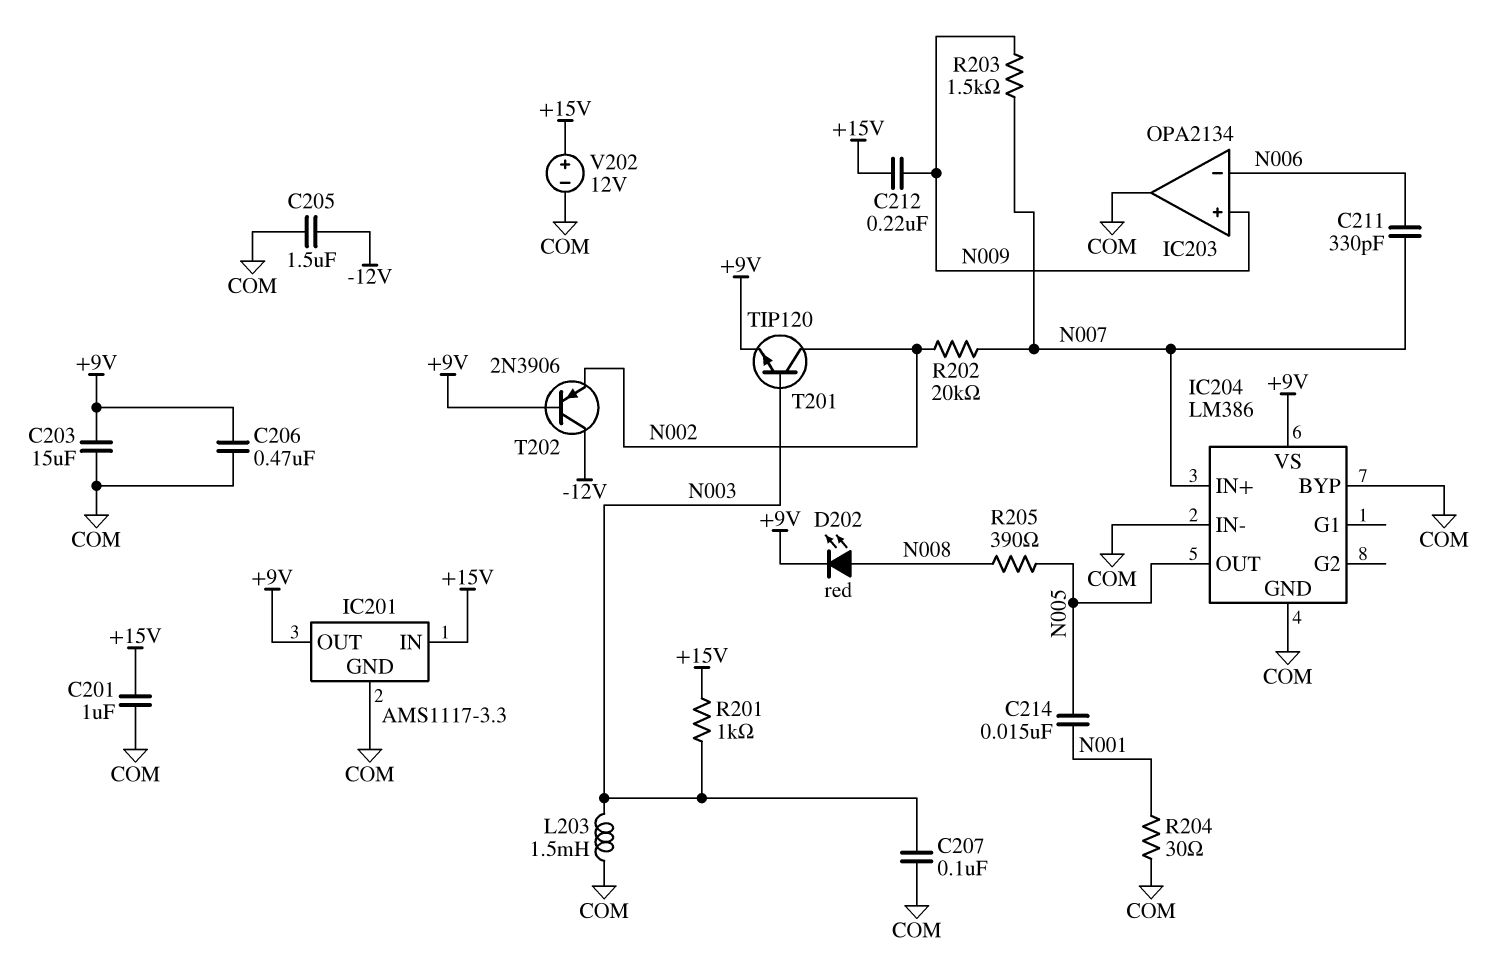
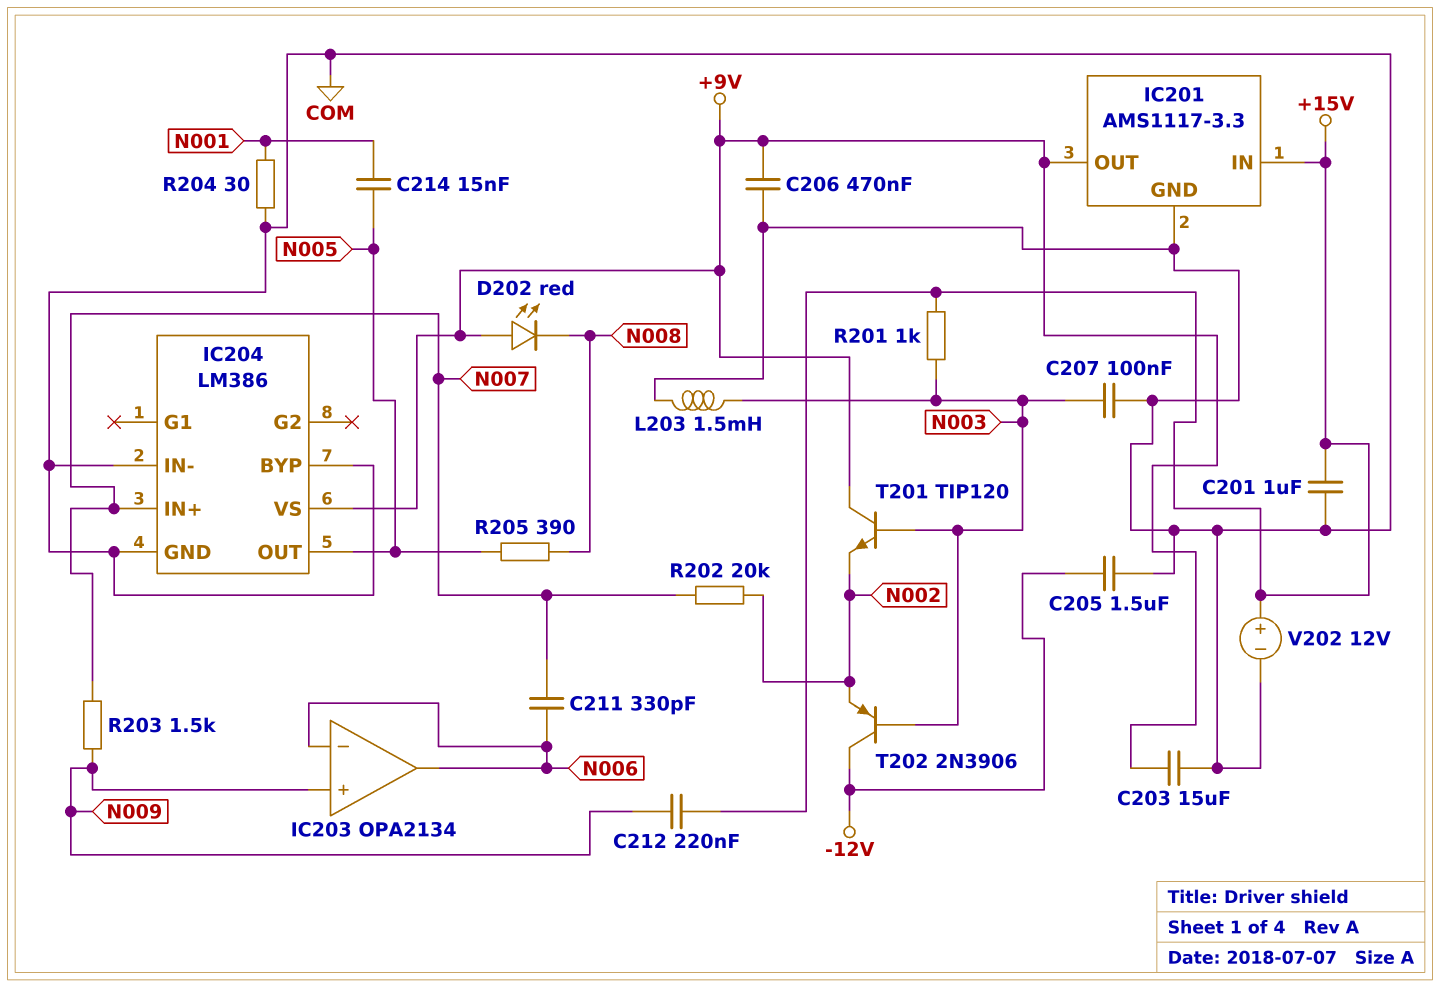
D202: LED red (A N008, K +9V) -> LED red (A +9V, K N008)
IC203 pin out: COM -> N006
T201: NPN TIP120 (B N003, C N002, E +9V) -> NPN TIP120 (B N003, C +9V, E N002)
T202: PNP 2N3906 (B +9V, C -12V, E N002) -> PNP 2N3906 (B N003, C -12V, E N002)

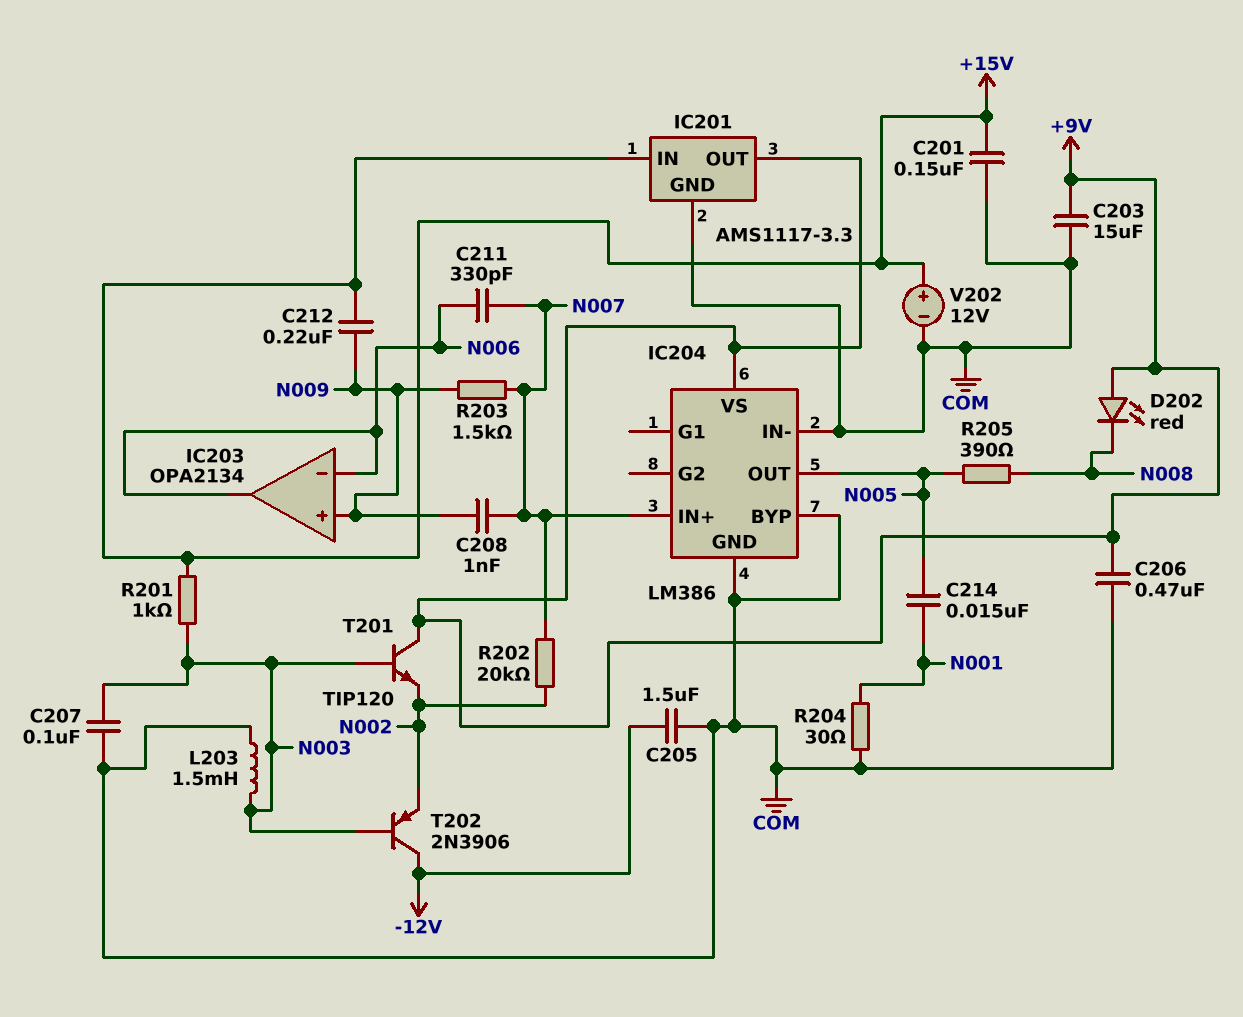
C201: 1uF (+15V, COM) -> 150nF (+15V, COM)
C208: none -> 1nF (N007, N009)

